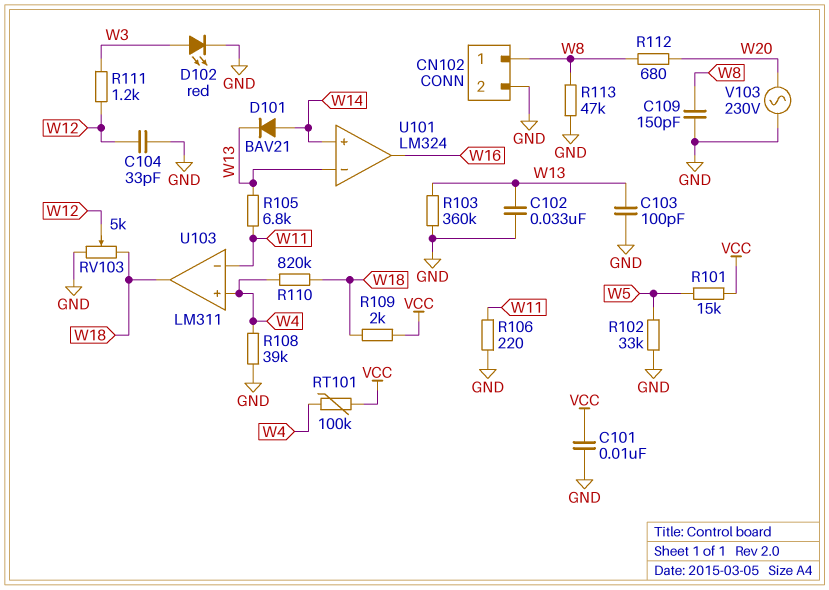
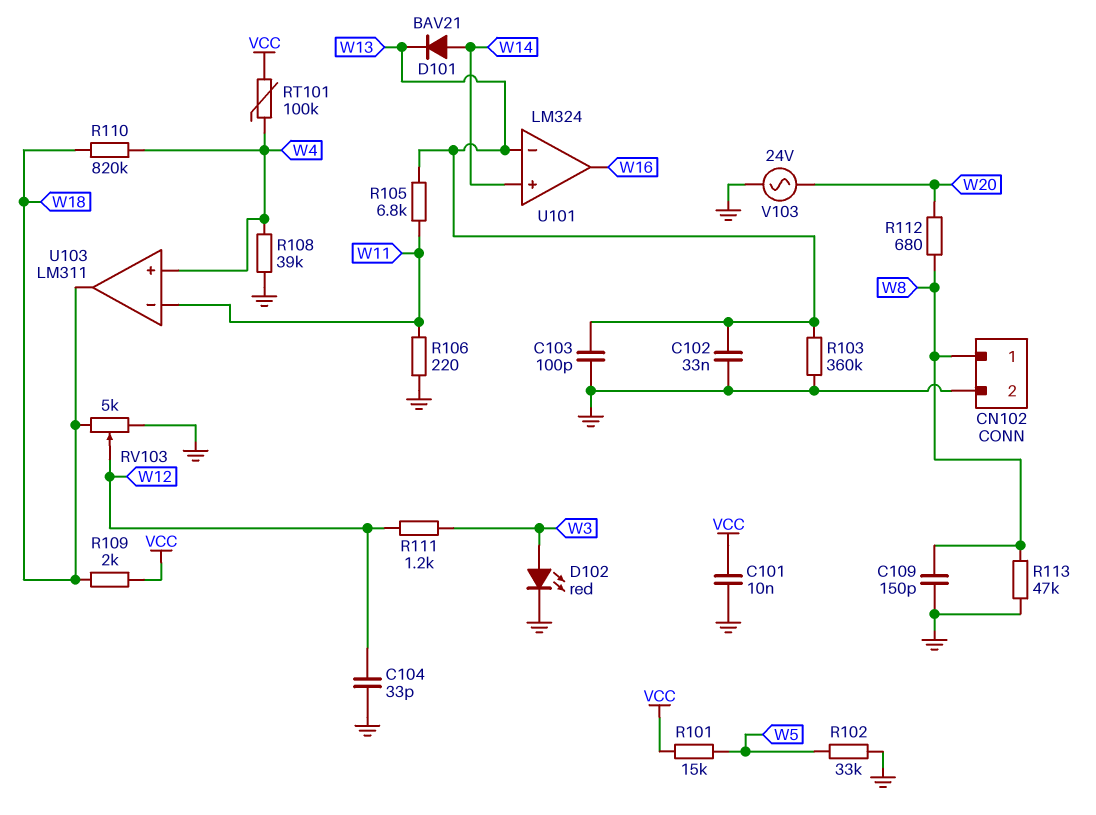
V103: AC 230V (GND, W20) -> AC 24V (GND, W20)

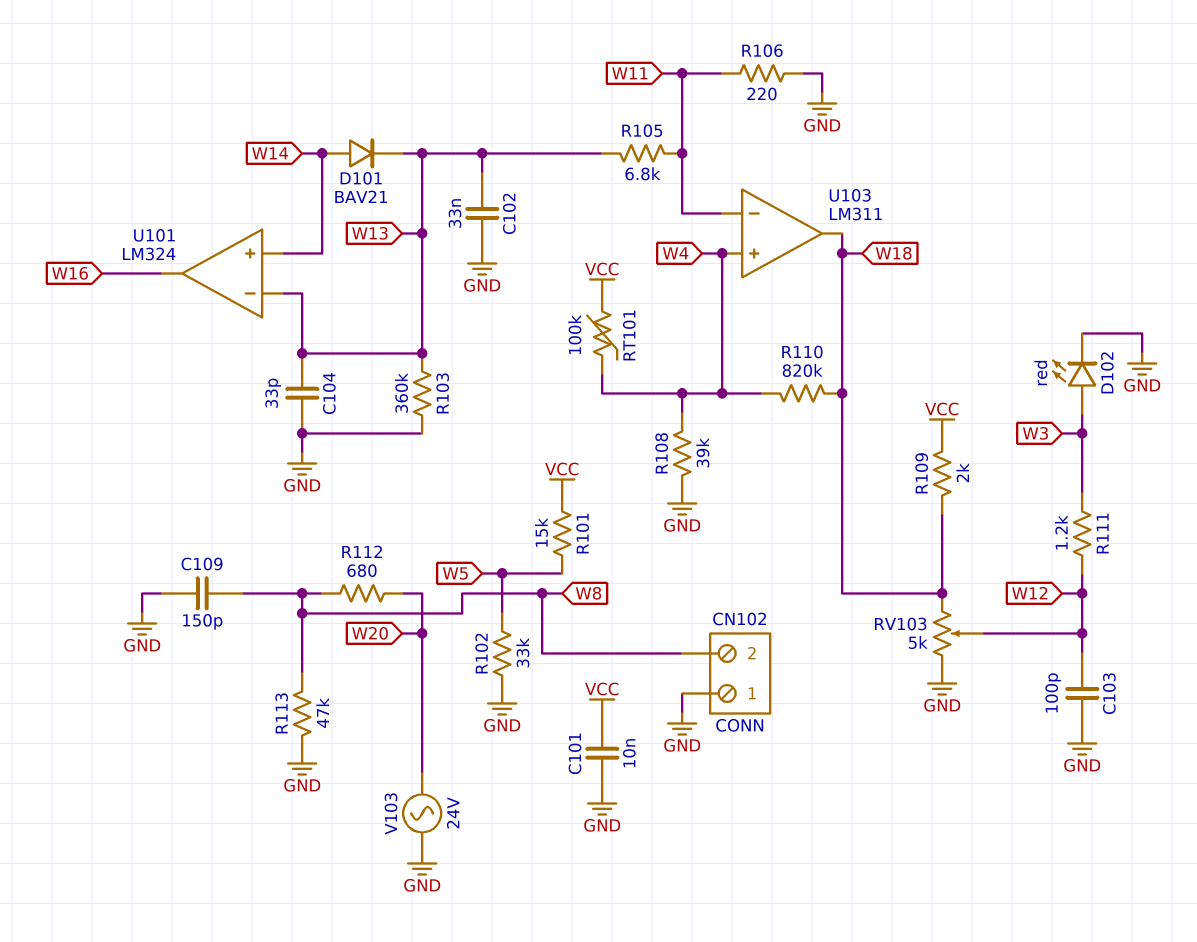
C103: 100pF (GND, W13) -> 100pF (GND, W12)
C104: 33pF (GND, W12) -> 33pF (GND, W13)
CN102 pin 1: W8 -> GND
CN102 pin 2: GND -> W8

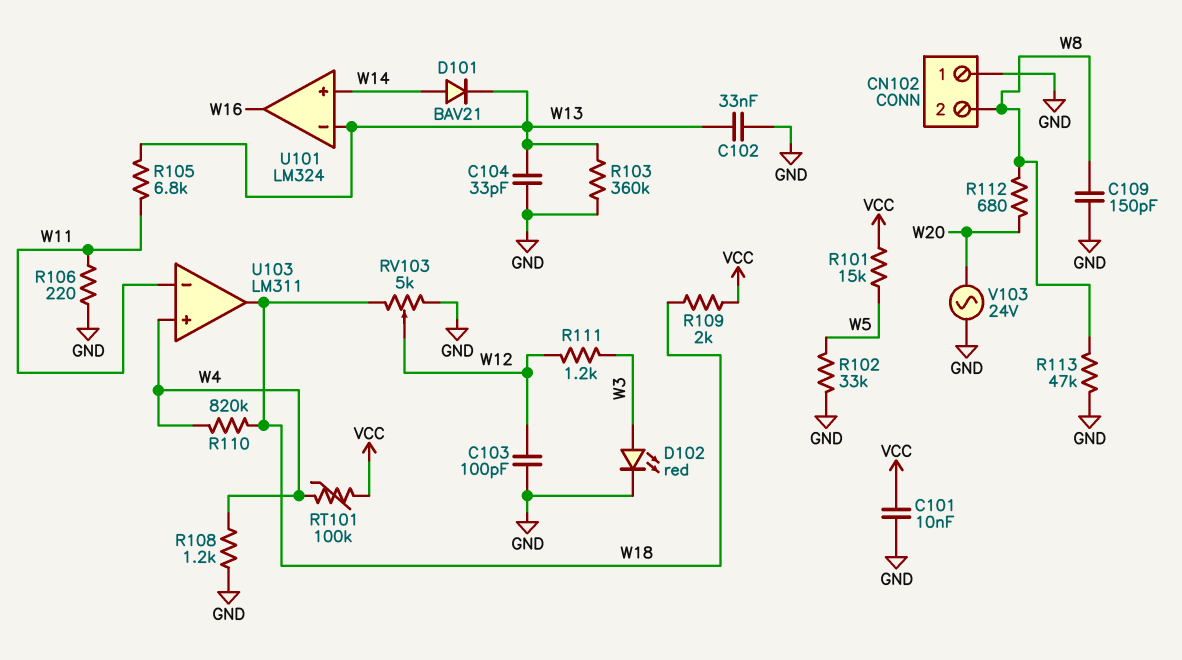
R108: 39k (GND, W4) -> 1.2k (GND, W4)

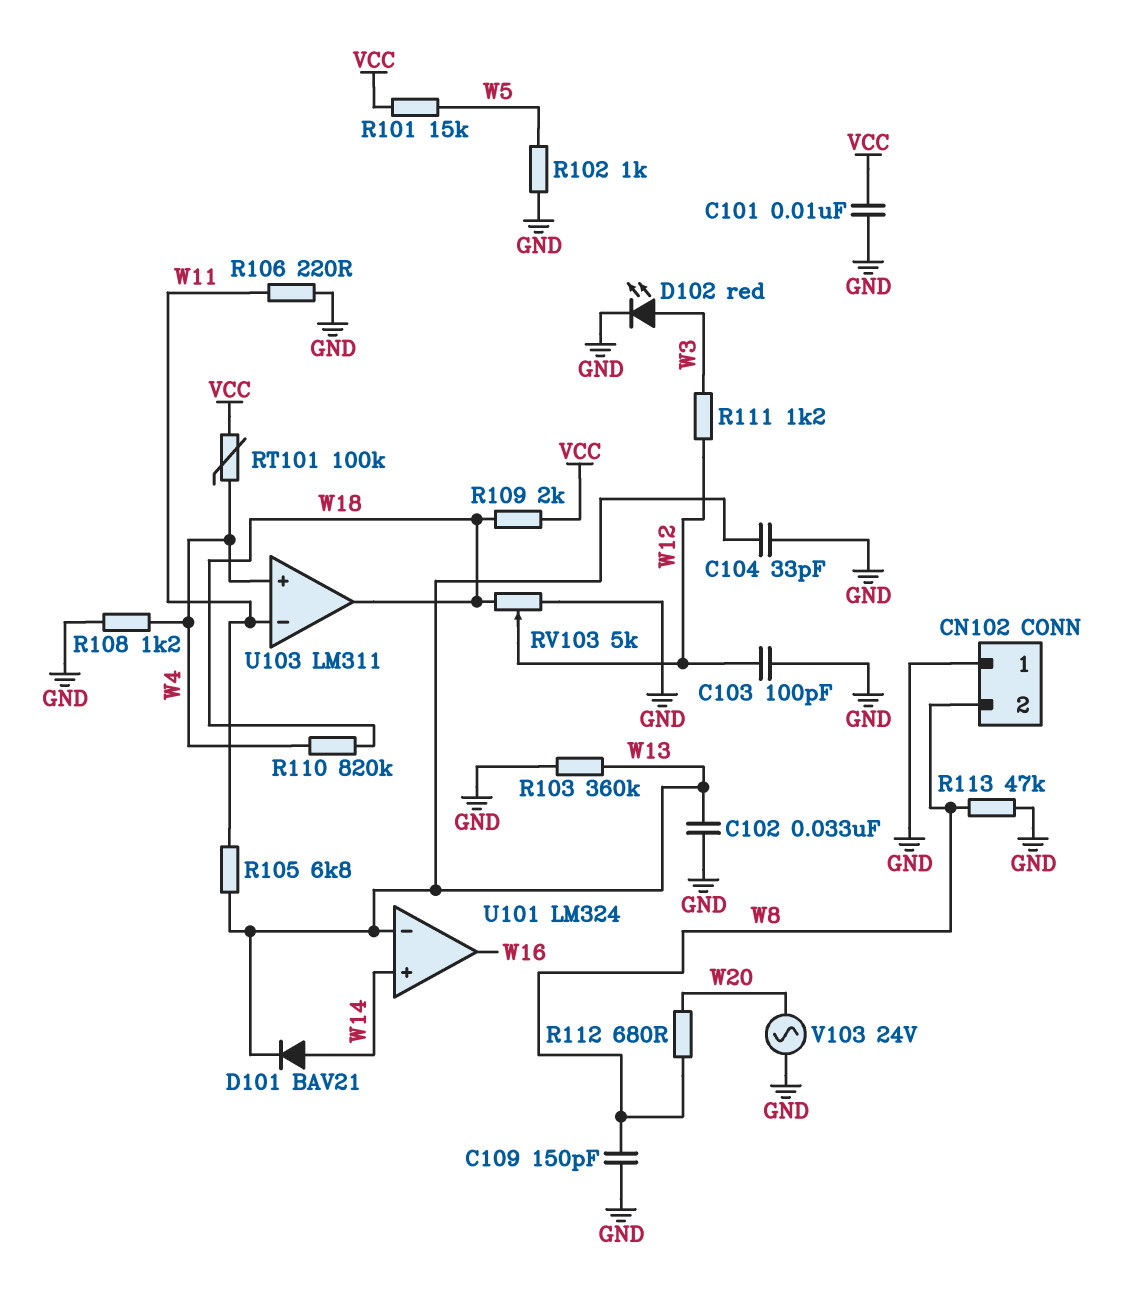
R102: 33k (GND, W5) -> 1k (GND, W5)

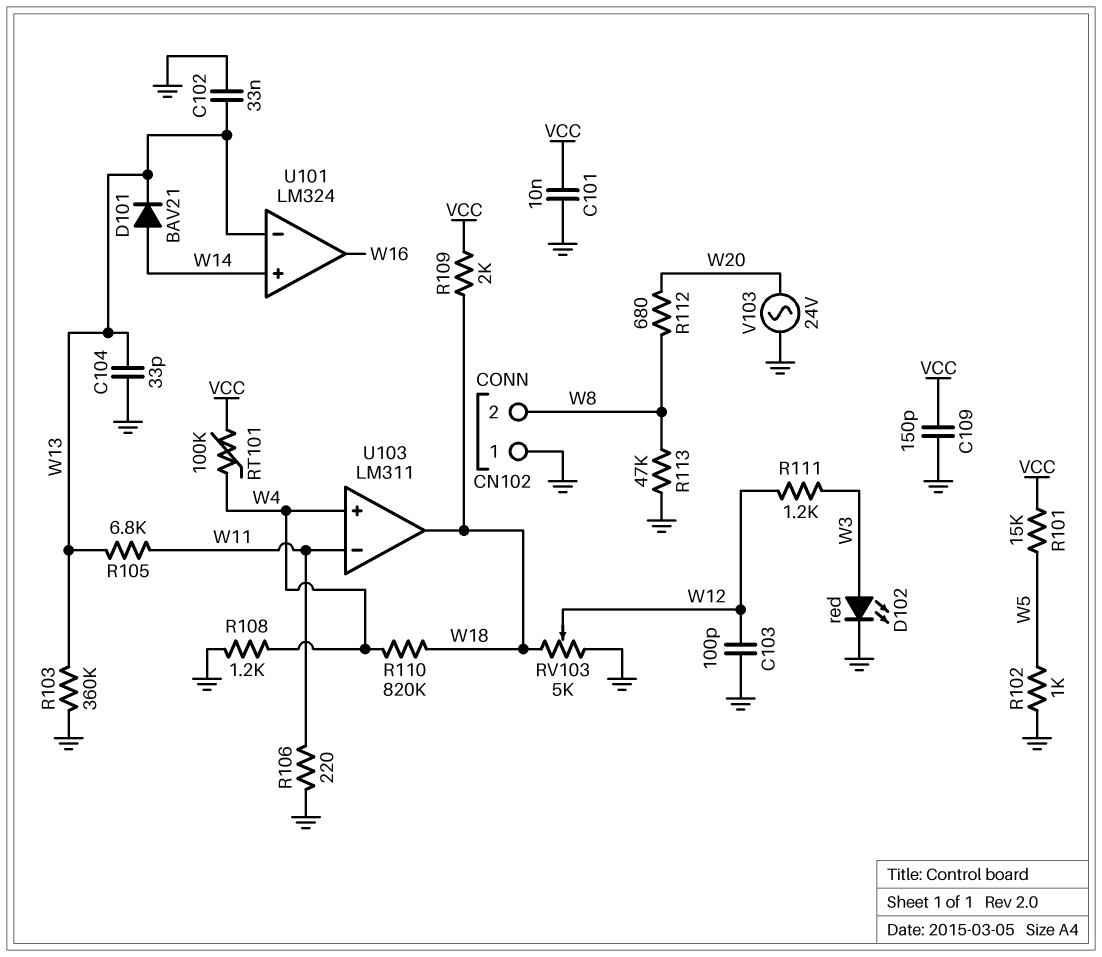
C109: 150pF (GND, W8) -> 150pF (GND, VCC)

